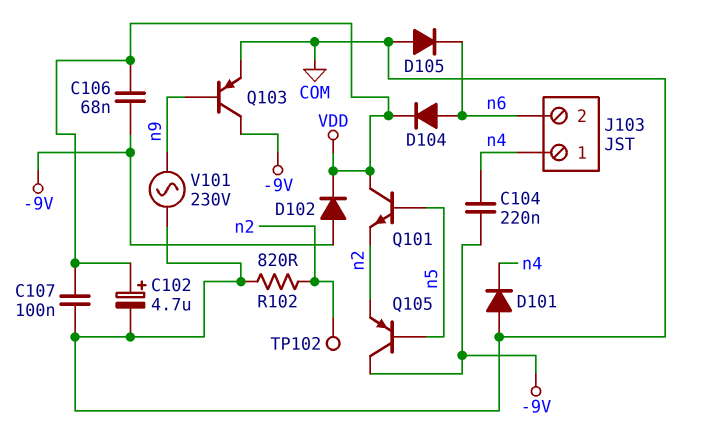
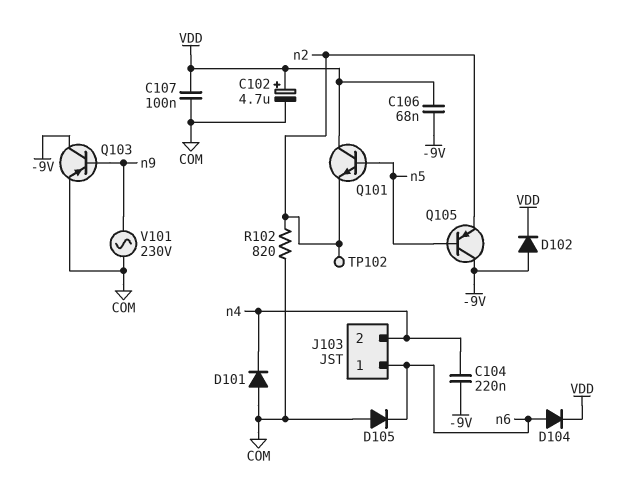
J103 pin 1: n4 -> n6
J103 pin 2: n6 -> n4

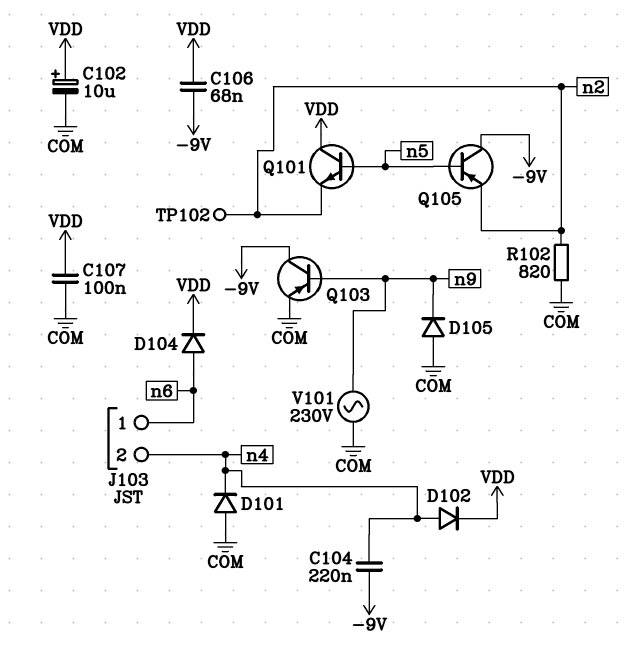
C102: 4.7uF (plus VDD, minus COM) -> 10uF (plus VDD, minus COM)
D102: diode (A -9V, K VDD) -> diode (A n4, K VDD)
D105: diode (A COM, K n6) -> diode (A COM, K n9)

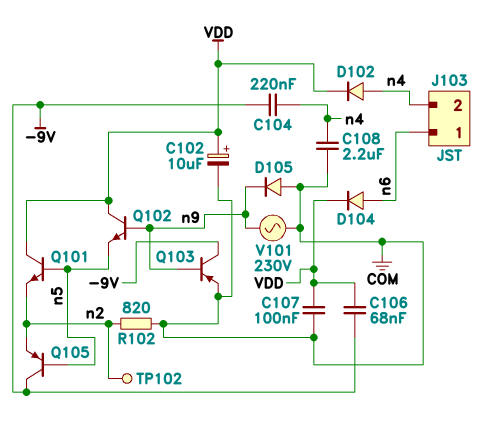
C108: none -> 2.2uF (COM, n4)
D101: diode (A COM, K n4) -> none
Q102: none -> NPN (B n9, C VDD, E n5)

